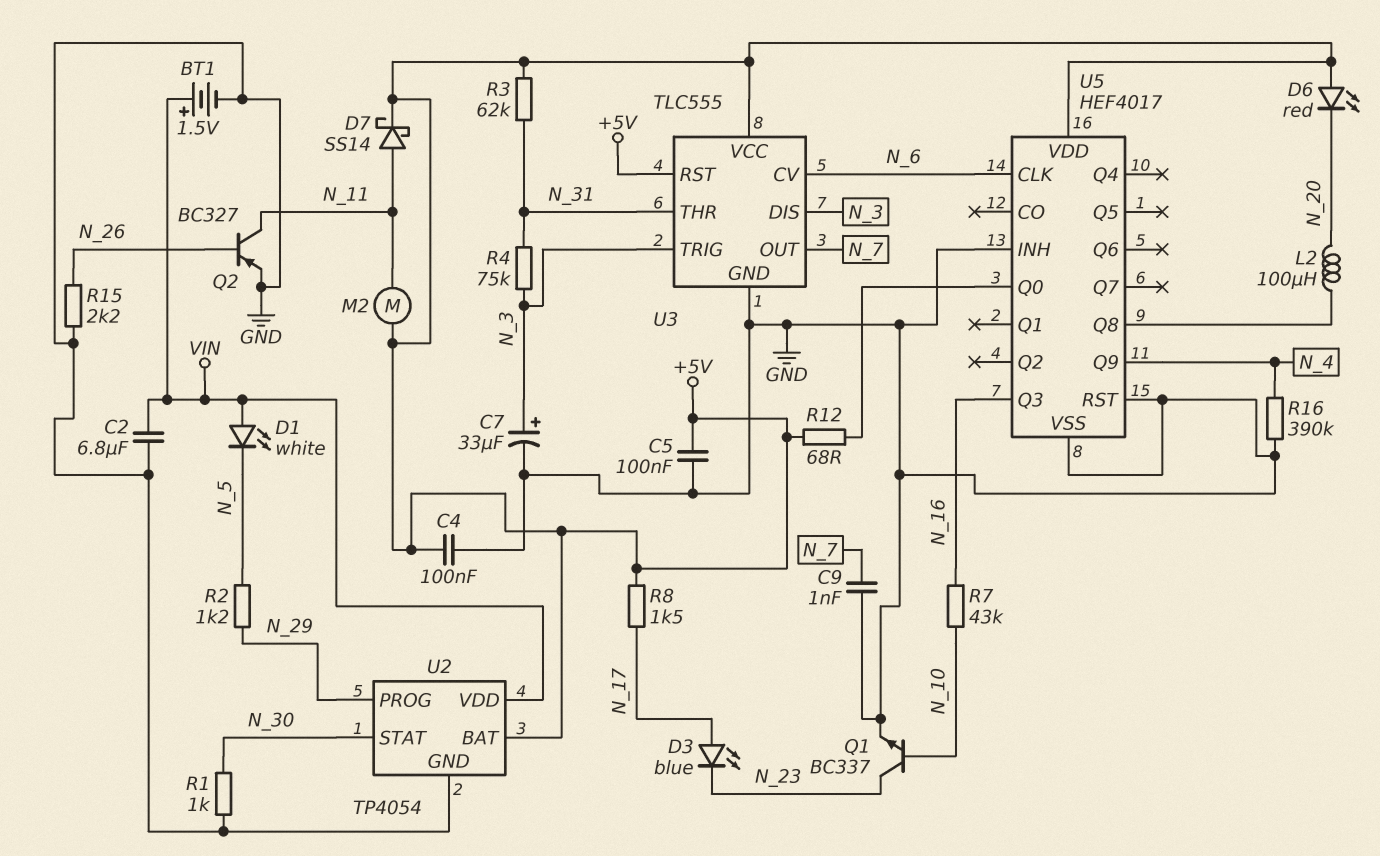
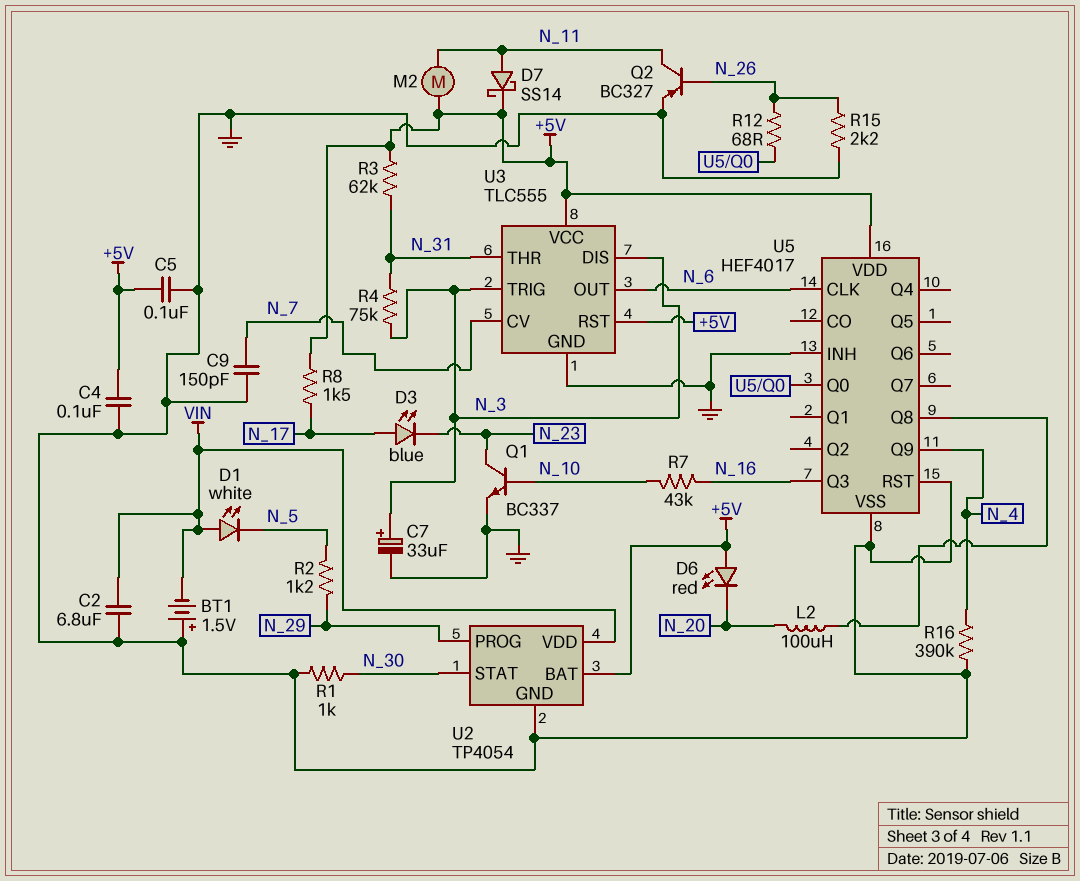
BT1: 1.5V (plus VIN, minus GND) -> 1.5V (plus GND, minus VIN)
C9: 1nF (GND, N_7) -> 150pF (GND, N_7)
R12: 68 (+5V, U5/Q0) -> 68 (N_26, U5/Q0)
U3 pin CV: N_6 -> N_7
U3 pin OUT: N_7 -> N_6

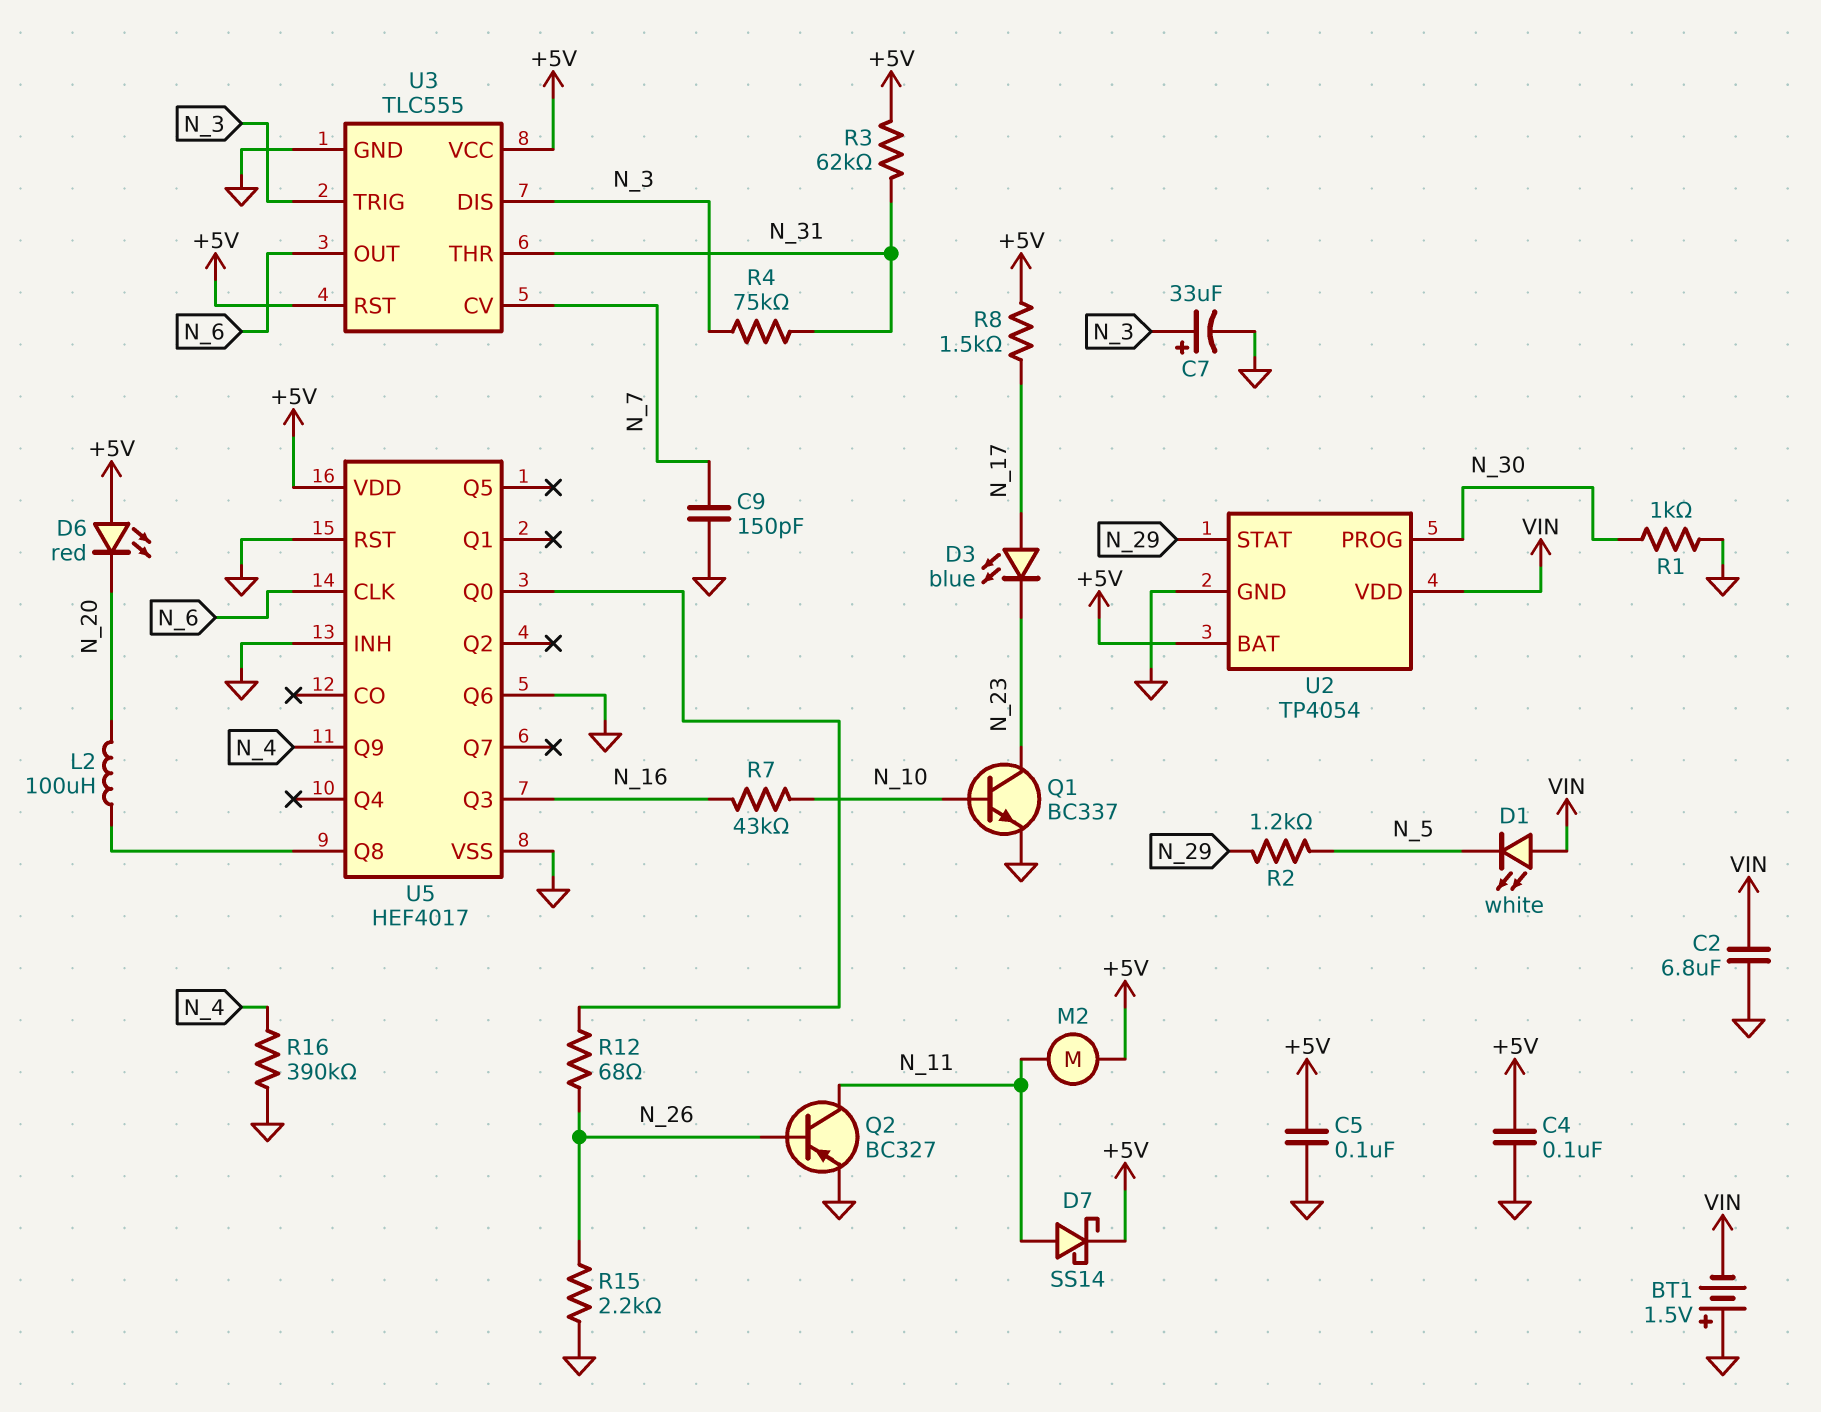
U2 pin PROG: N_29 -> N_30
U2 pin STAT: N_30 -> N_29
U5 pin Q6: none -> GND

